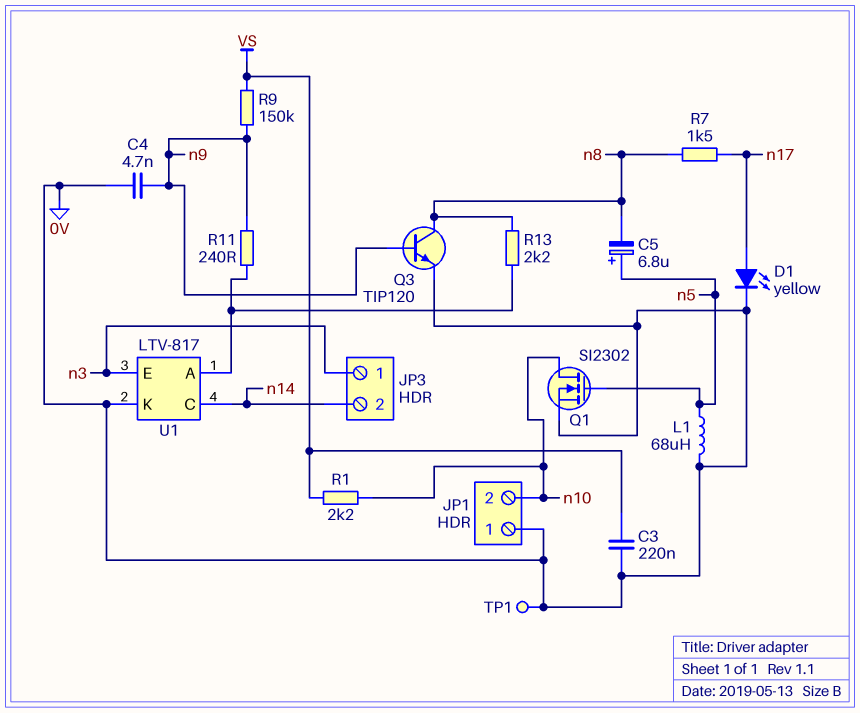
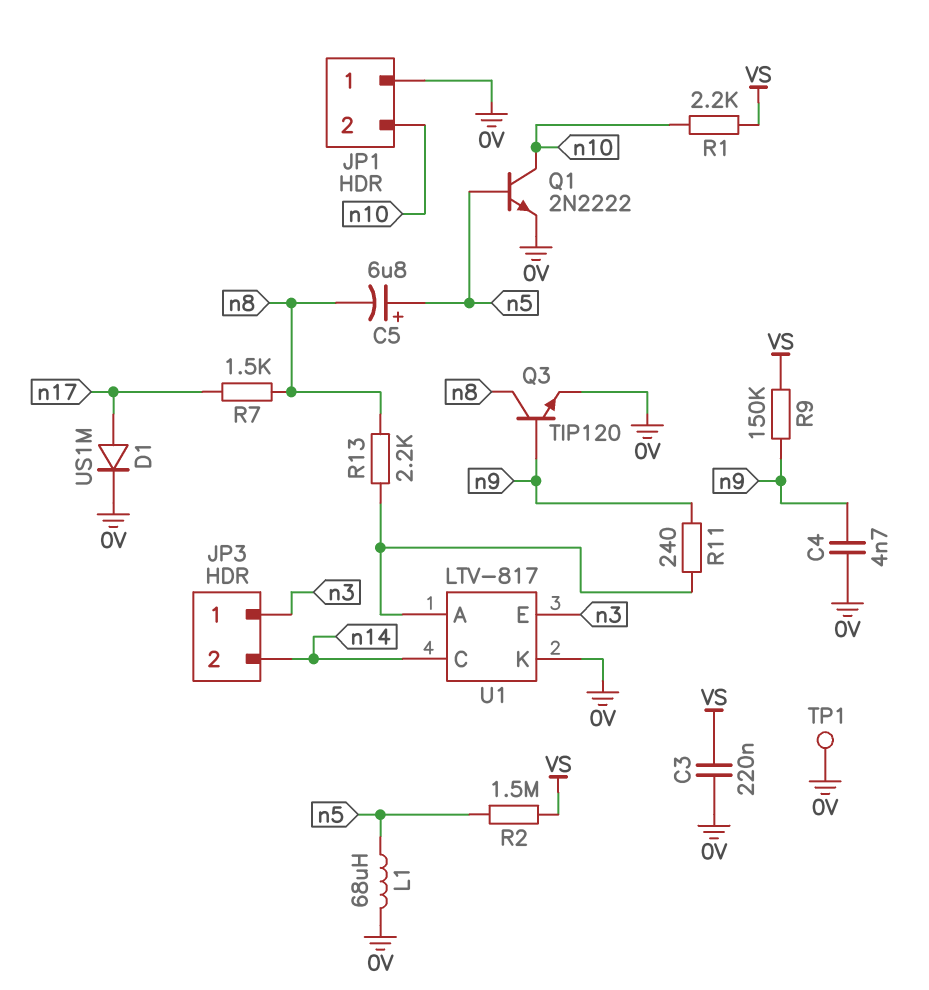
D1: LED yellow (A n17, K 0V) -> diode US1M (A n17, K 0V)
Q1: NMOS SI2302 (G n5, D n10, S 0V) -> NPN 2N2222 (B n5, C n10, E 0V)
R2: none -> 1.5M (VS, n5)

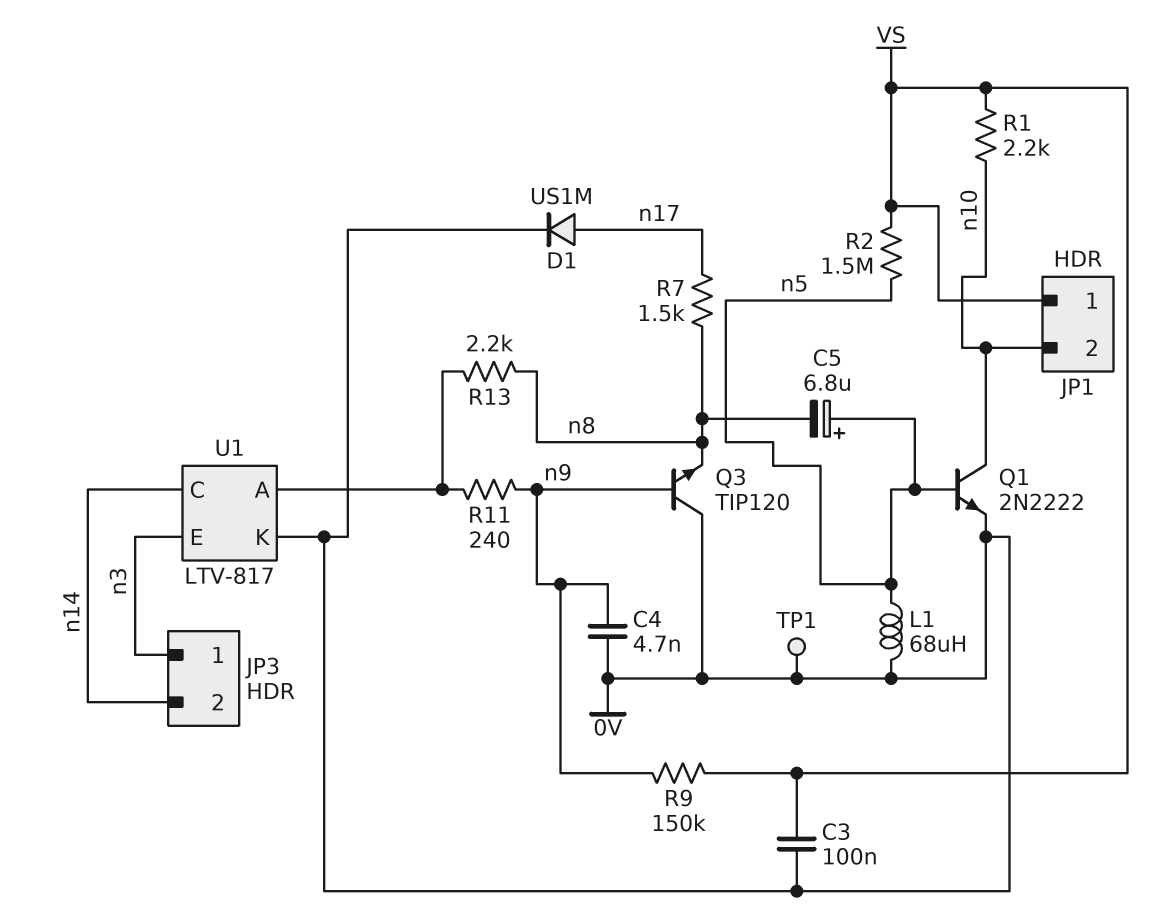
C3: 220nF (0V, VS) -> 100nF (0V, VS)
JP1 pin 1: 0V -> VS
Q3: NPN TIP120 (B n9, C n8, E 0V) -> NPN TIP120 (B n9, C 0V, E n8)

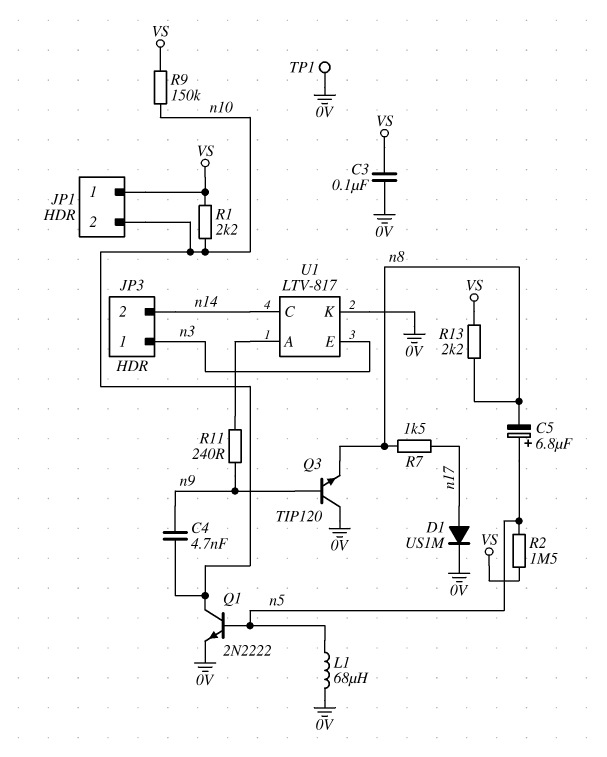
C4: 4.7nF (0V, n9) -> 4.7nF (n9, n10)
R9: 150k (VS, n9) -> 150k (VS, n10)
R13: 2.2k (U1/A, n8) -> 2.2k (VS, n8)

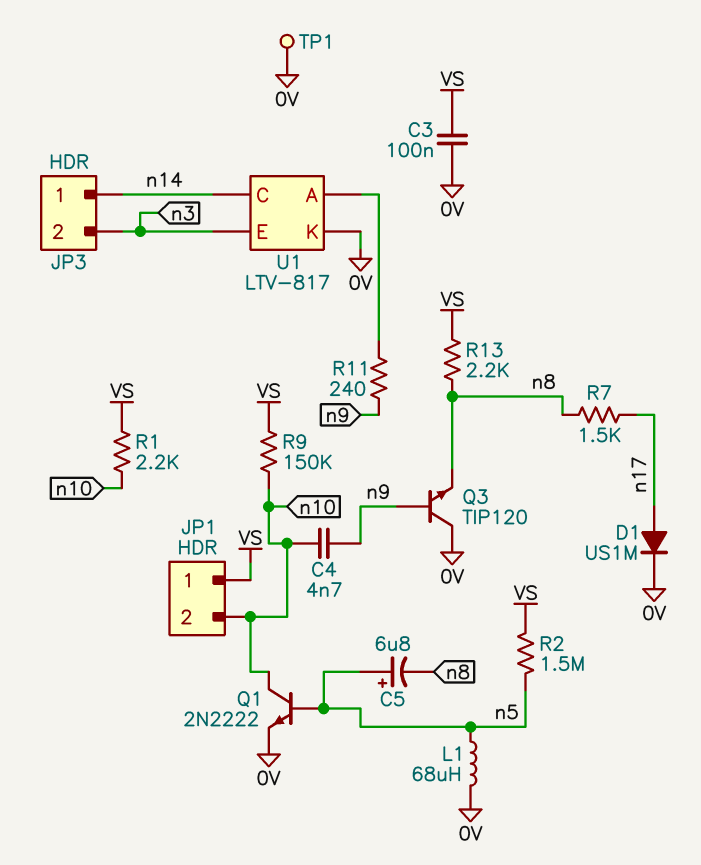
JP3 pin 1: n3 -> n14
JP3 pin 2: n14 -> n3

